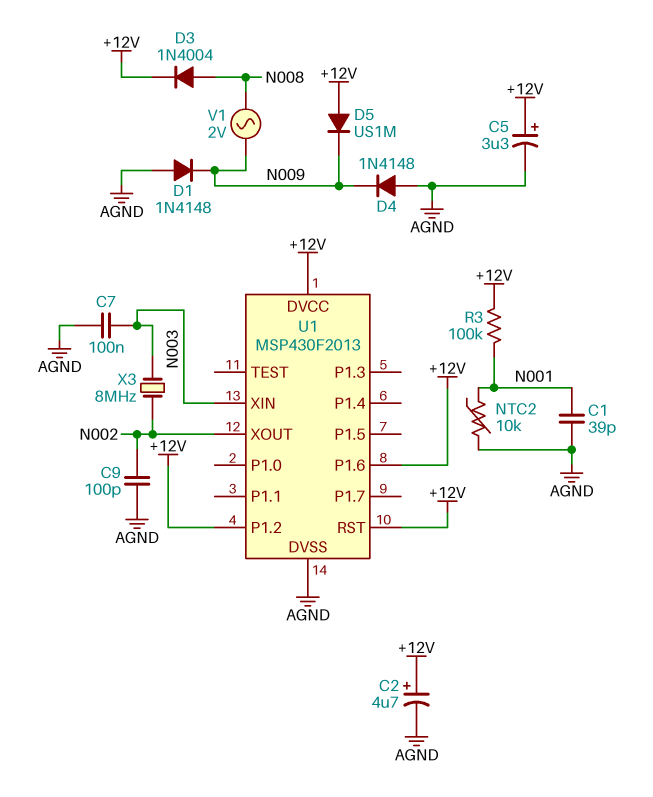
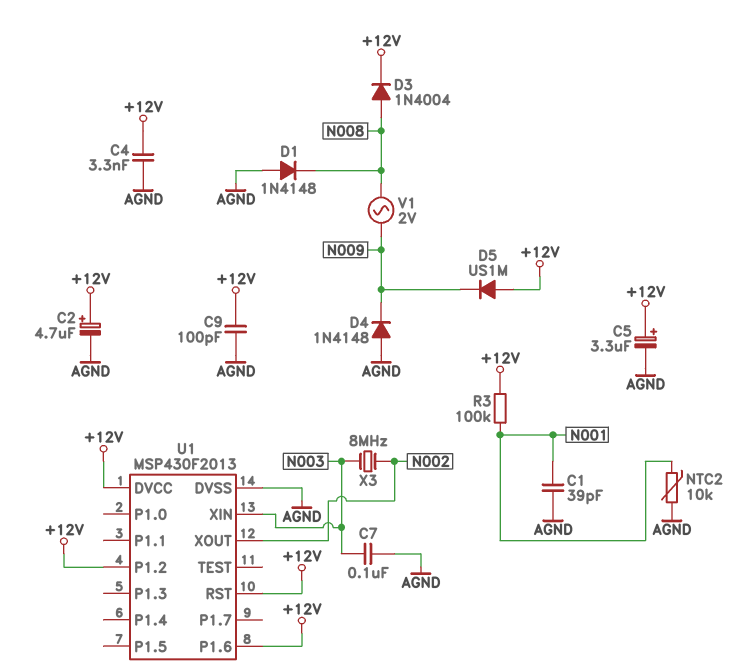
C4: none -> 3.3nF (+12V, AGND)
C9: 100pF (AGND, N002) -> 100pF (+12V, AGND)
D1: diode 1N4148 (A AGND, K N009) -> diode 1N4148 (A AGND, K N008)

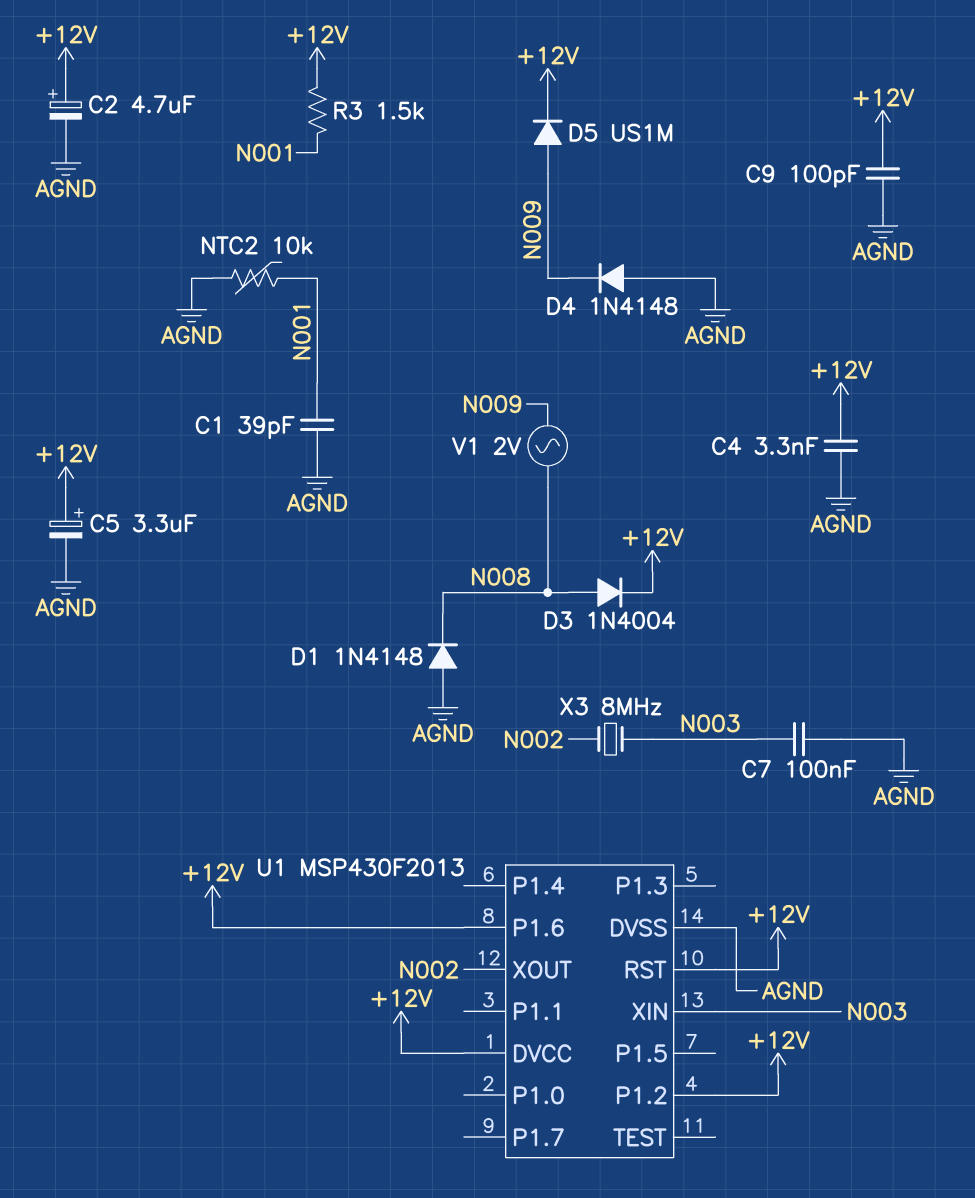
D5: diode US1M (A +12V, K N009) -> diode US1M (A N009, K +12V)
R3: 100k (+12V, N001) -> 1.5k (+12V, N001)

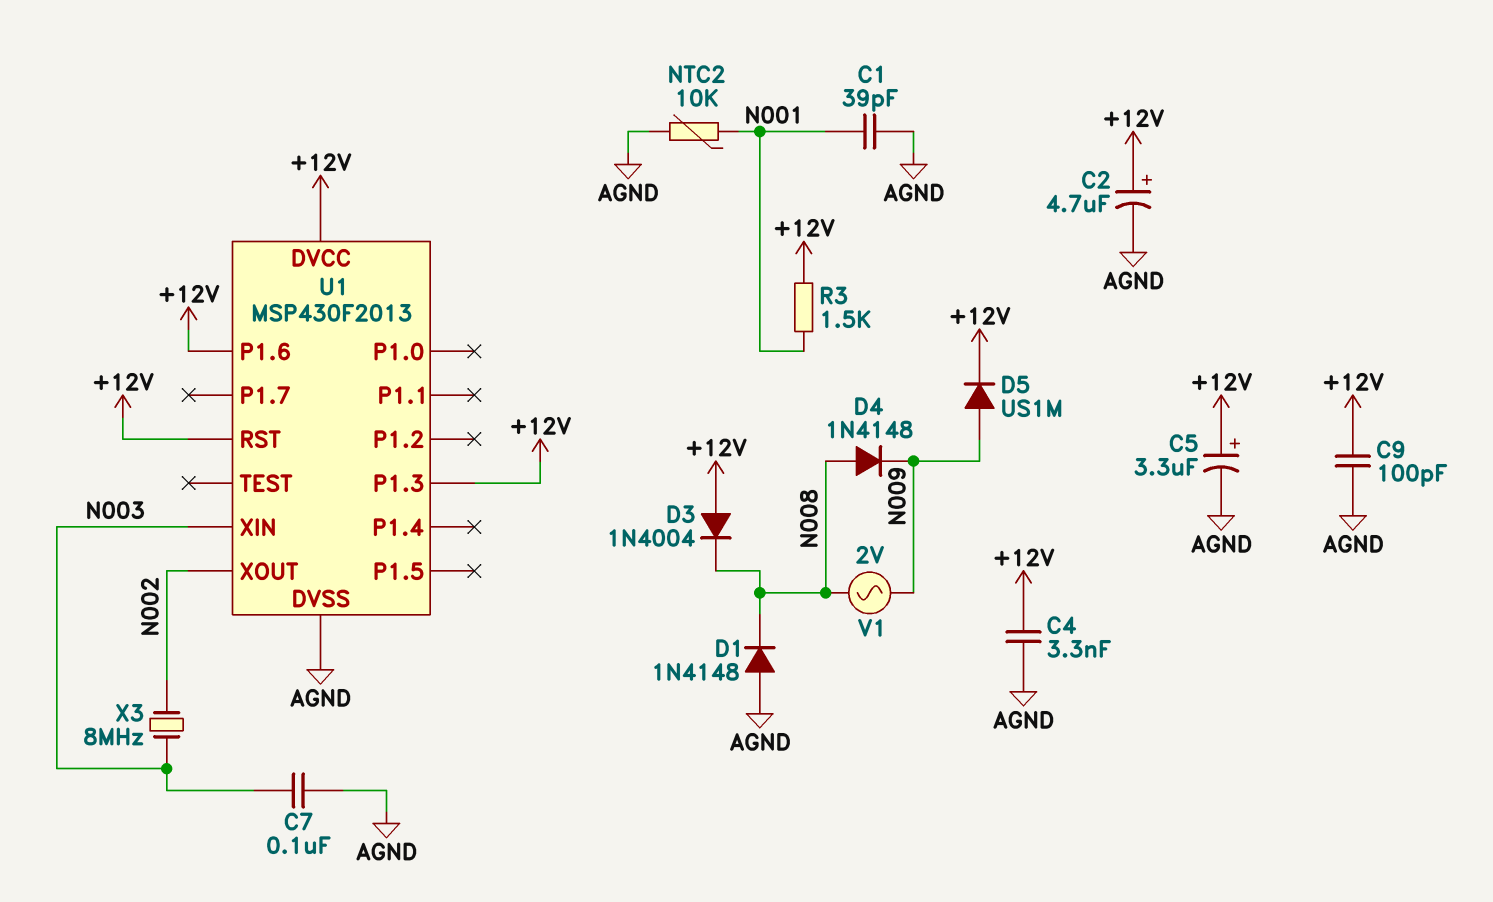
D3: diode 1N4004 (A N008, K +12V) -> diode 1N4004 (A +12V, K N008)
D4: diode 1N4148 (A AGND, K N009) -> diode 1N4148 (A N008, K N009)
U1 pin P1.2: +12V -> none
U1 pin P1.3: none -> +12V

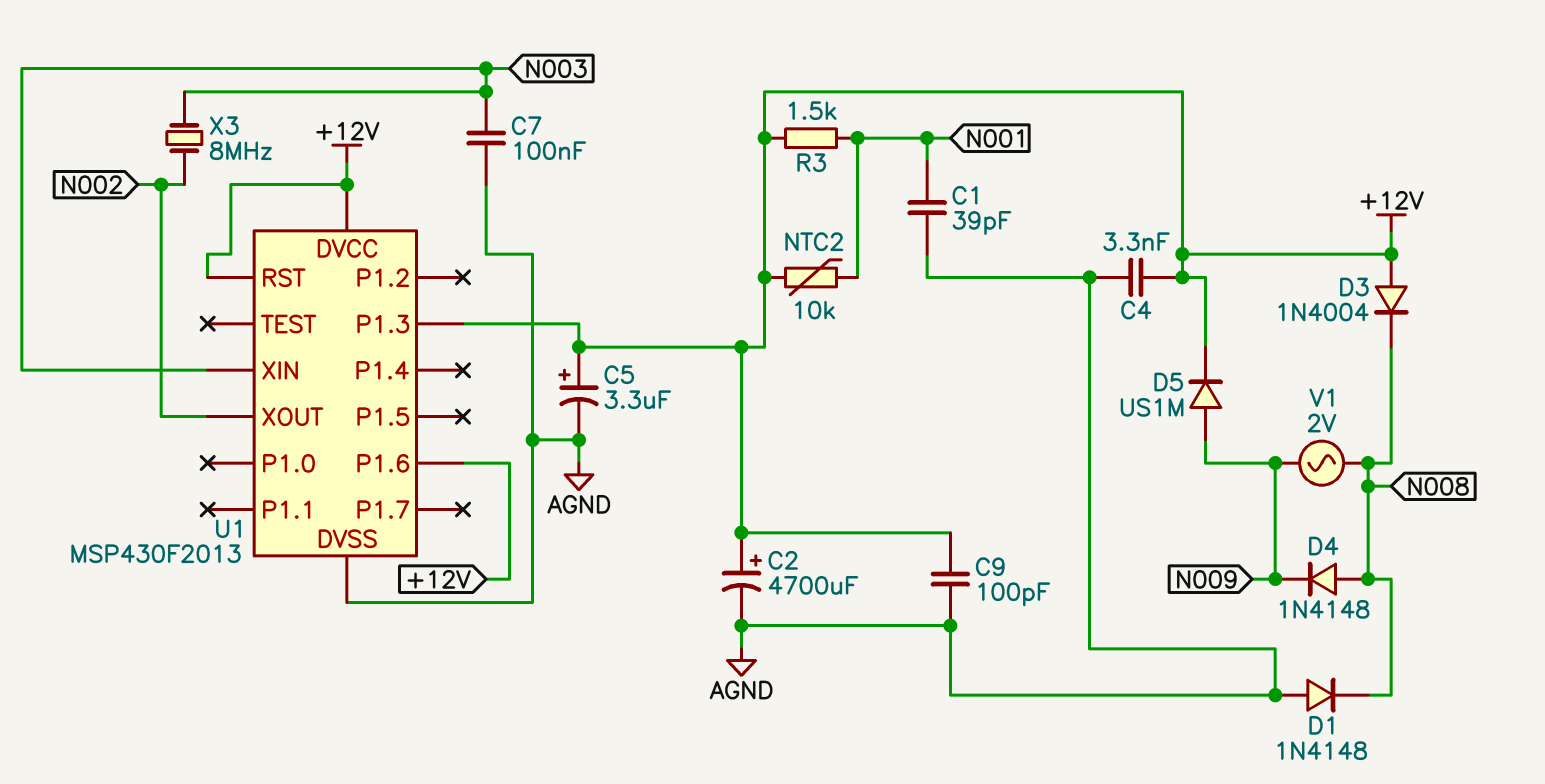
C2: 4.7uF (plus +12V, minus AGND) -> 4700uF (plus +12V, minus AGND)
NTC2: 10k (AGND, N001) -> 10k (+12V, N001)

